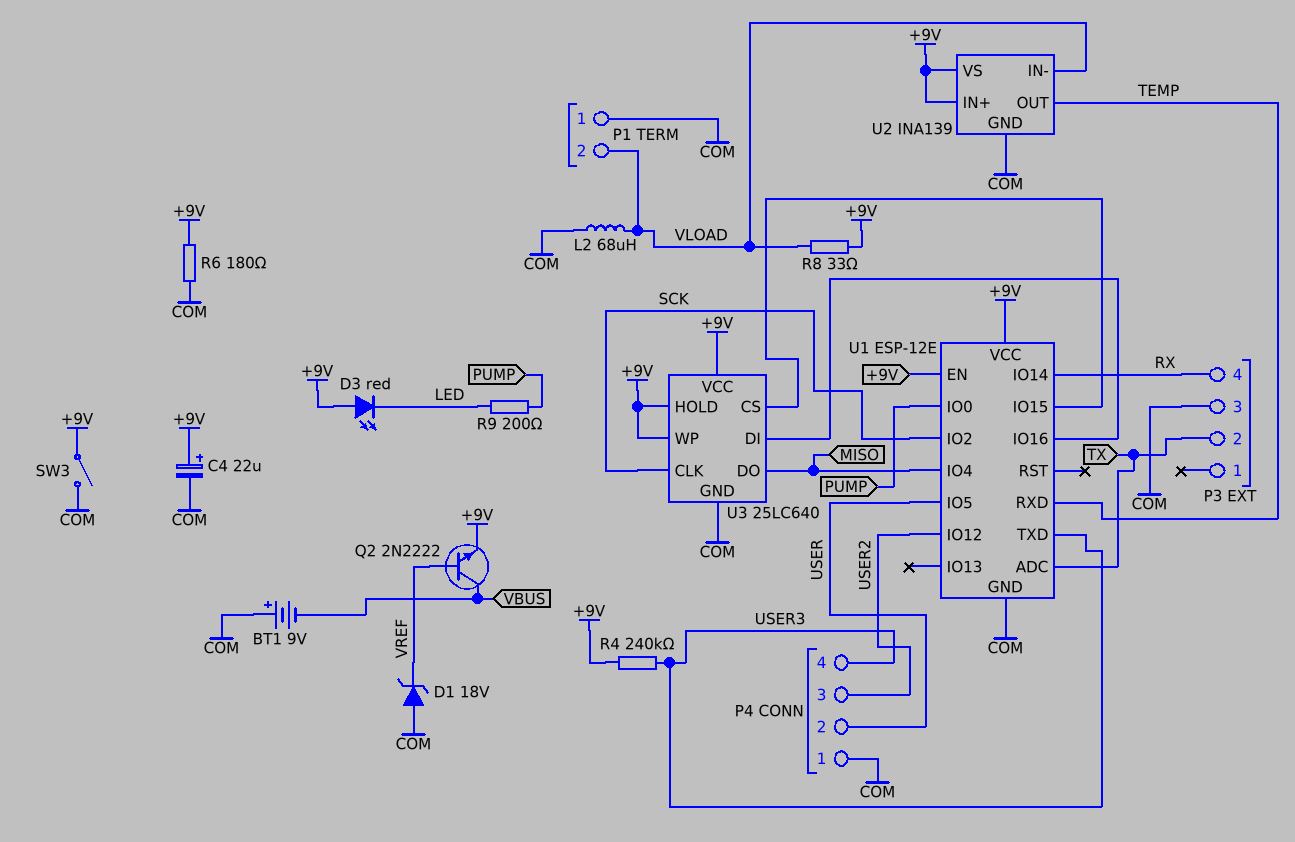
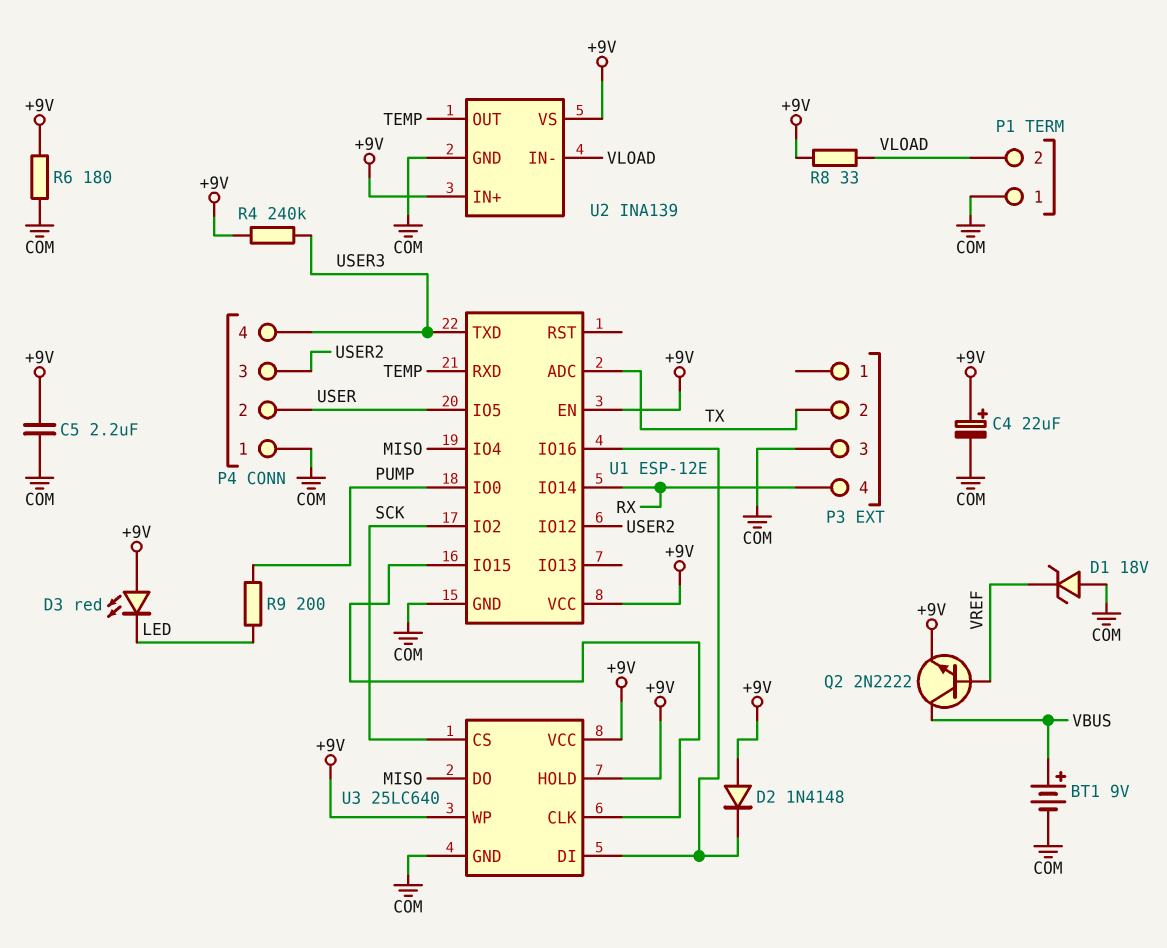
BT1: 9V (plus COM, minus VBUS) -> 9V (plus VBUS, minus COM)
C5: none -> 2.2uF (+9V, COM)
D2: none -> diode 1N4148 (A +9V, K U1/IO16)
L2: 68uH (COM, VLOAD) -> none
SW3: switch (+9V, COM) -> none
U3 pin CLK: SCK -> U1/IO15
U3 pin CS: U1/IO15 -> SCK

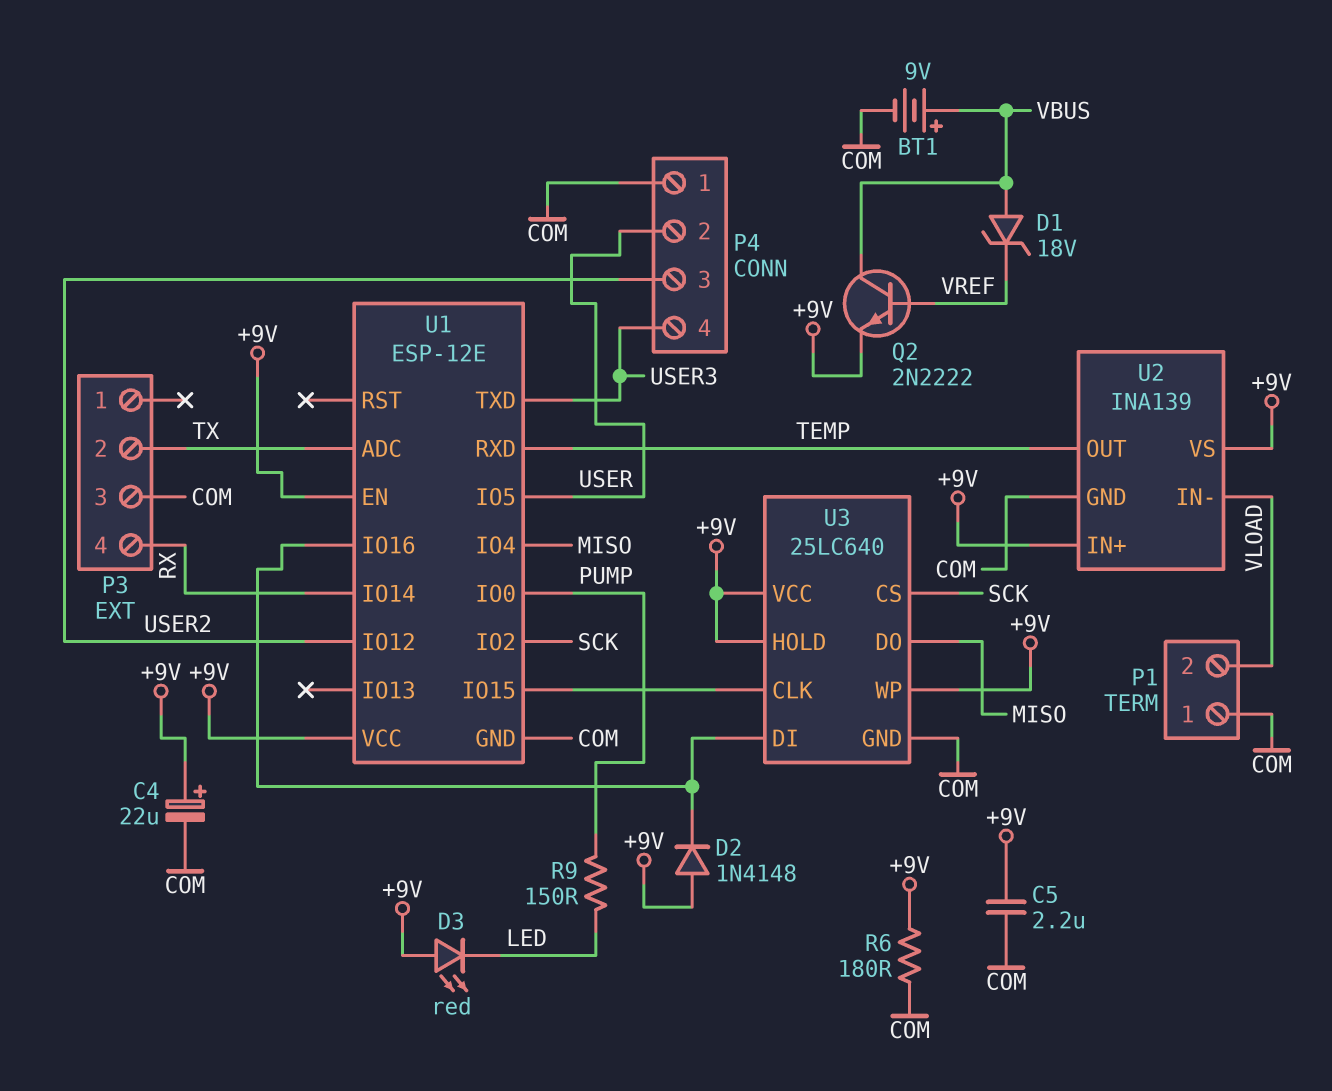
D1: zener 18V (A COM, K VREF) -> zener 18V (A VBUS, K VREF)
R4: 240k (+9V, USER3) -> none
R8: 33 (+9V, VLOAD) -> none
R9: 200 (LED, PUMP) -> 150 (LED, PUMP)

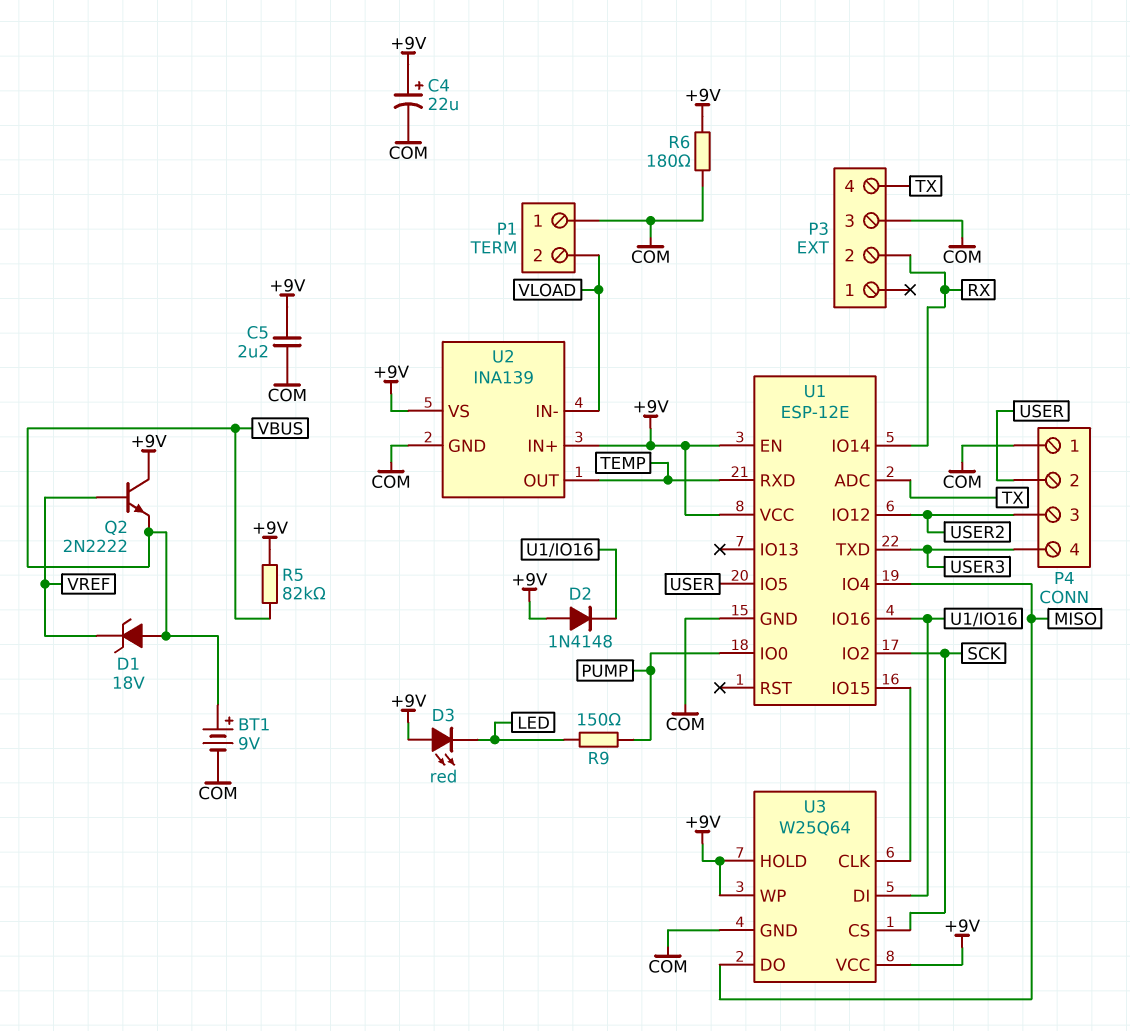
P3 pin 2: TX -> RX
P3 pin 4: RX -> TX
Q2: NPN 2N2222 (B VREF, C VBUS, E +9V) -> NPN 2N2222 (B VREF, C +9V, E VBUS)
R5: none -> 82k (+9V, VBUS)
U3: 25LC640 -> W25Q64

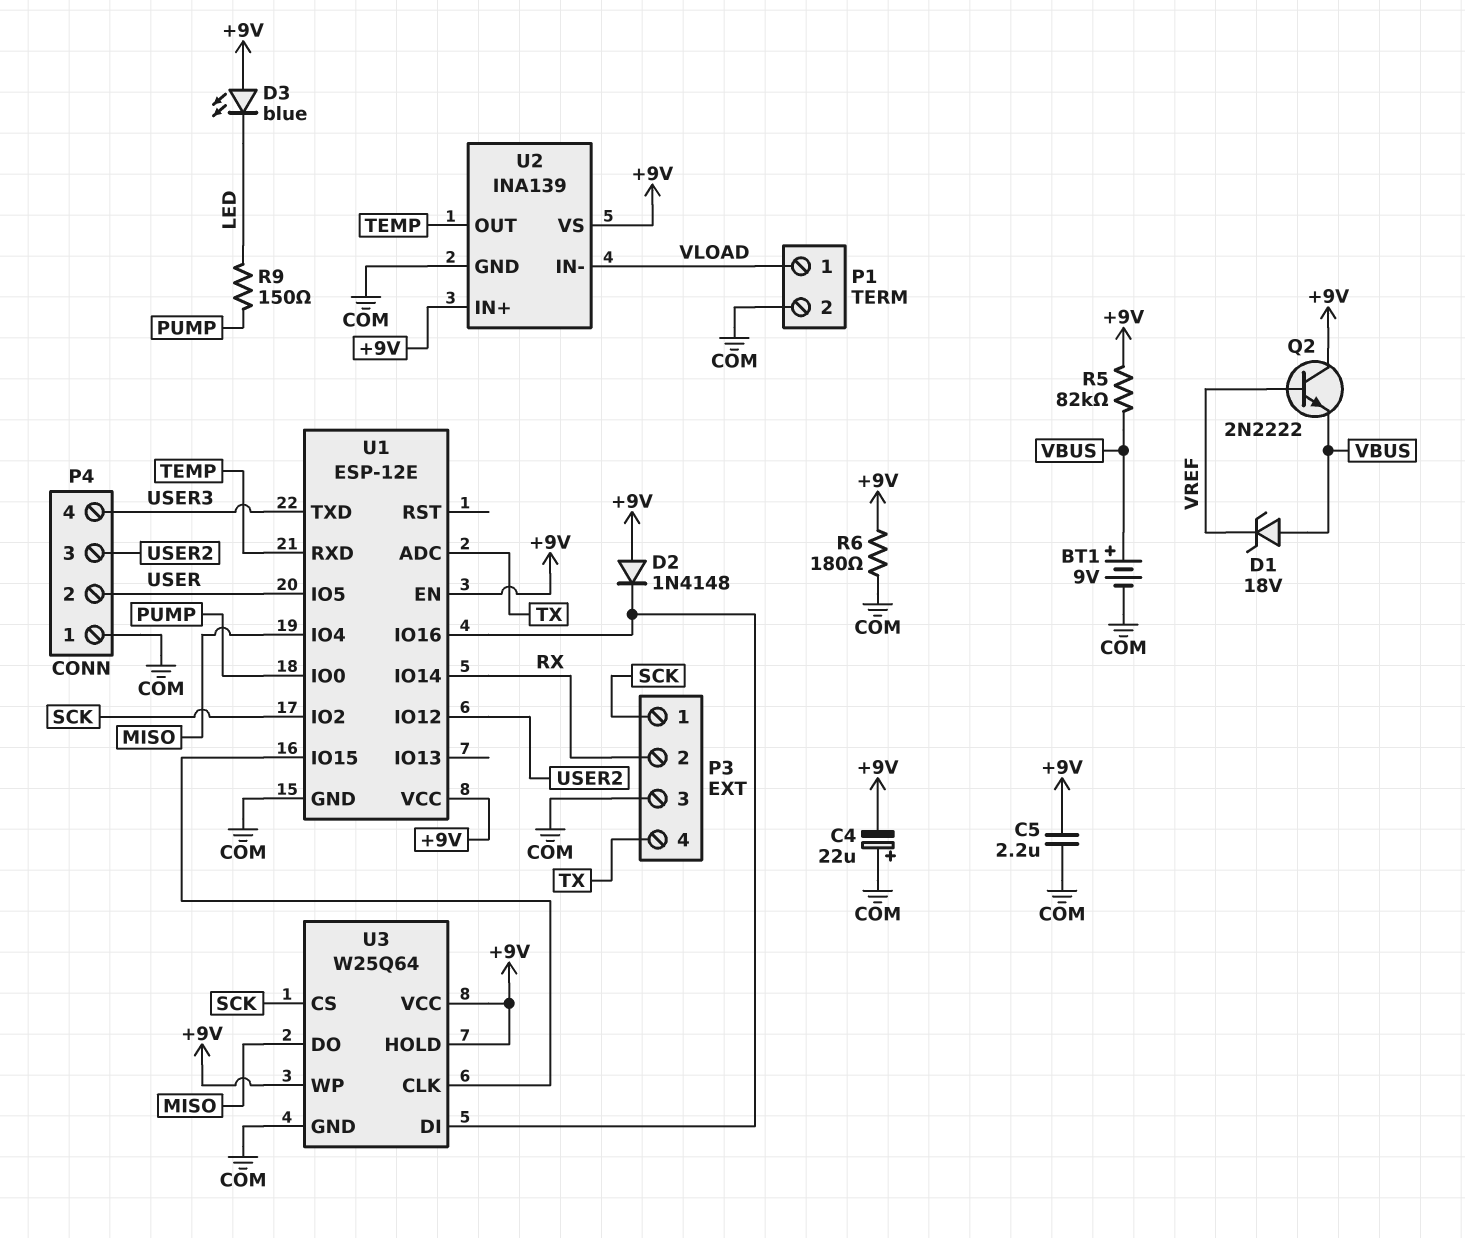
C4: 22uF (plus +9V, minus COM) -> 22uF (plus COM, minus +9V)
D3: LED red (A +9V, K LED) -> LED blue (A +9V, K LED)
P1 pin 1: COM -> VLOAD
P1 pin 2: VLOAD -> COM
P3 pin 1: none -> SCK

